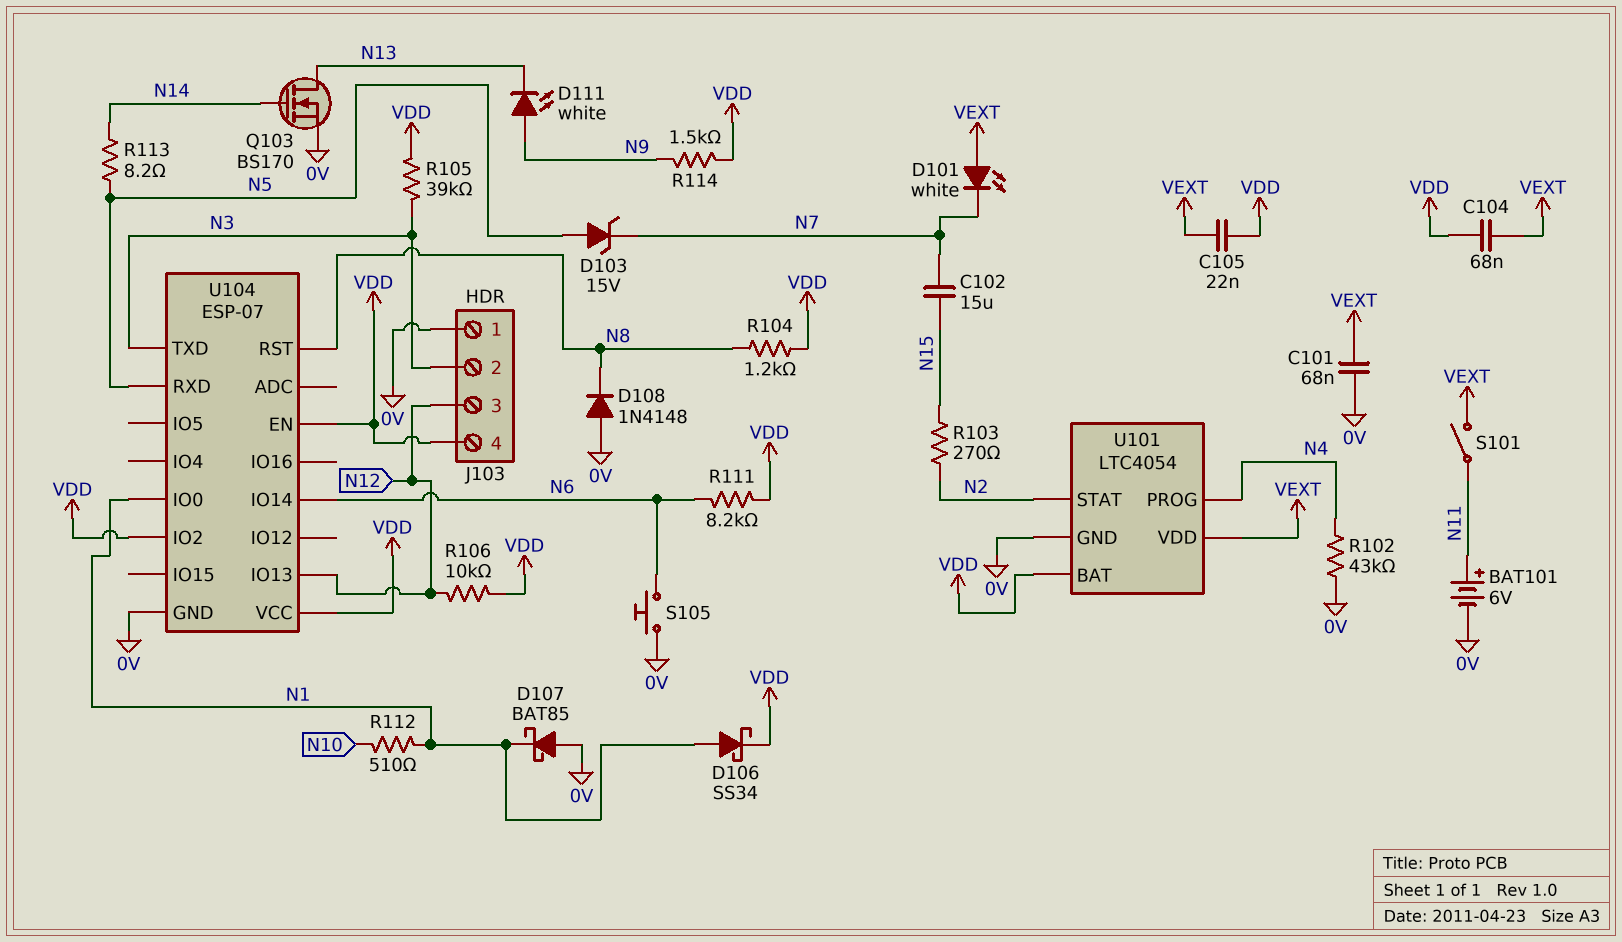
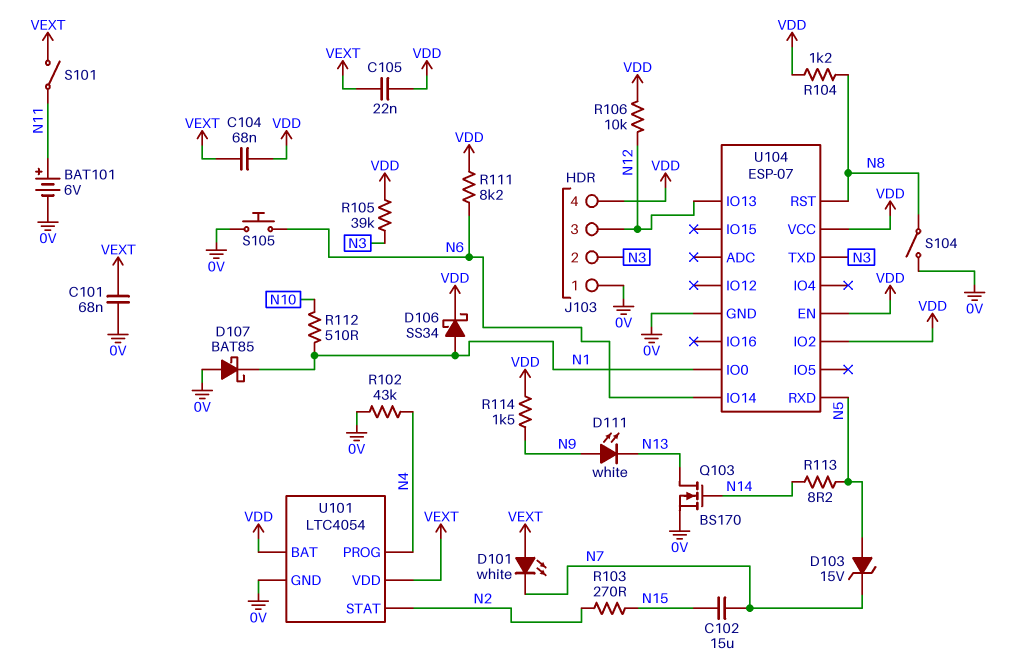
D108: diode 1N4148 (A 0V, K N8) -> none
S104: none -> switch (0V, N8)

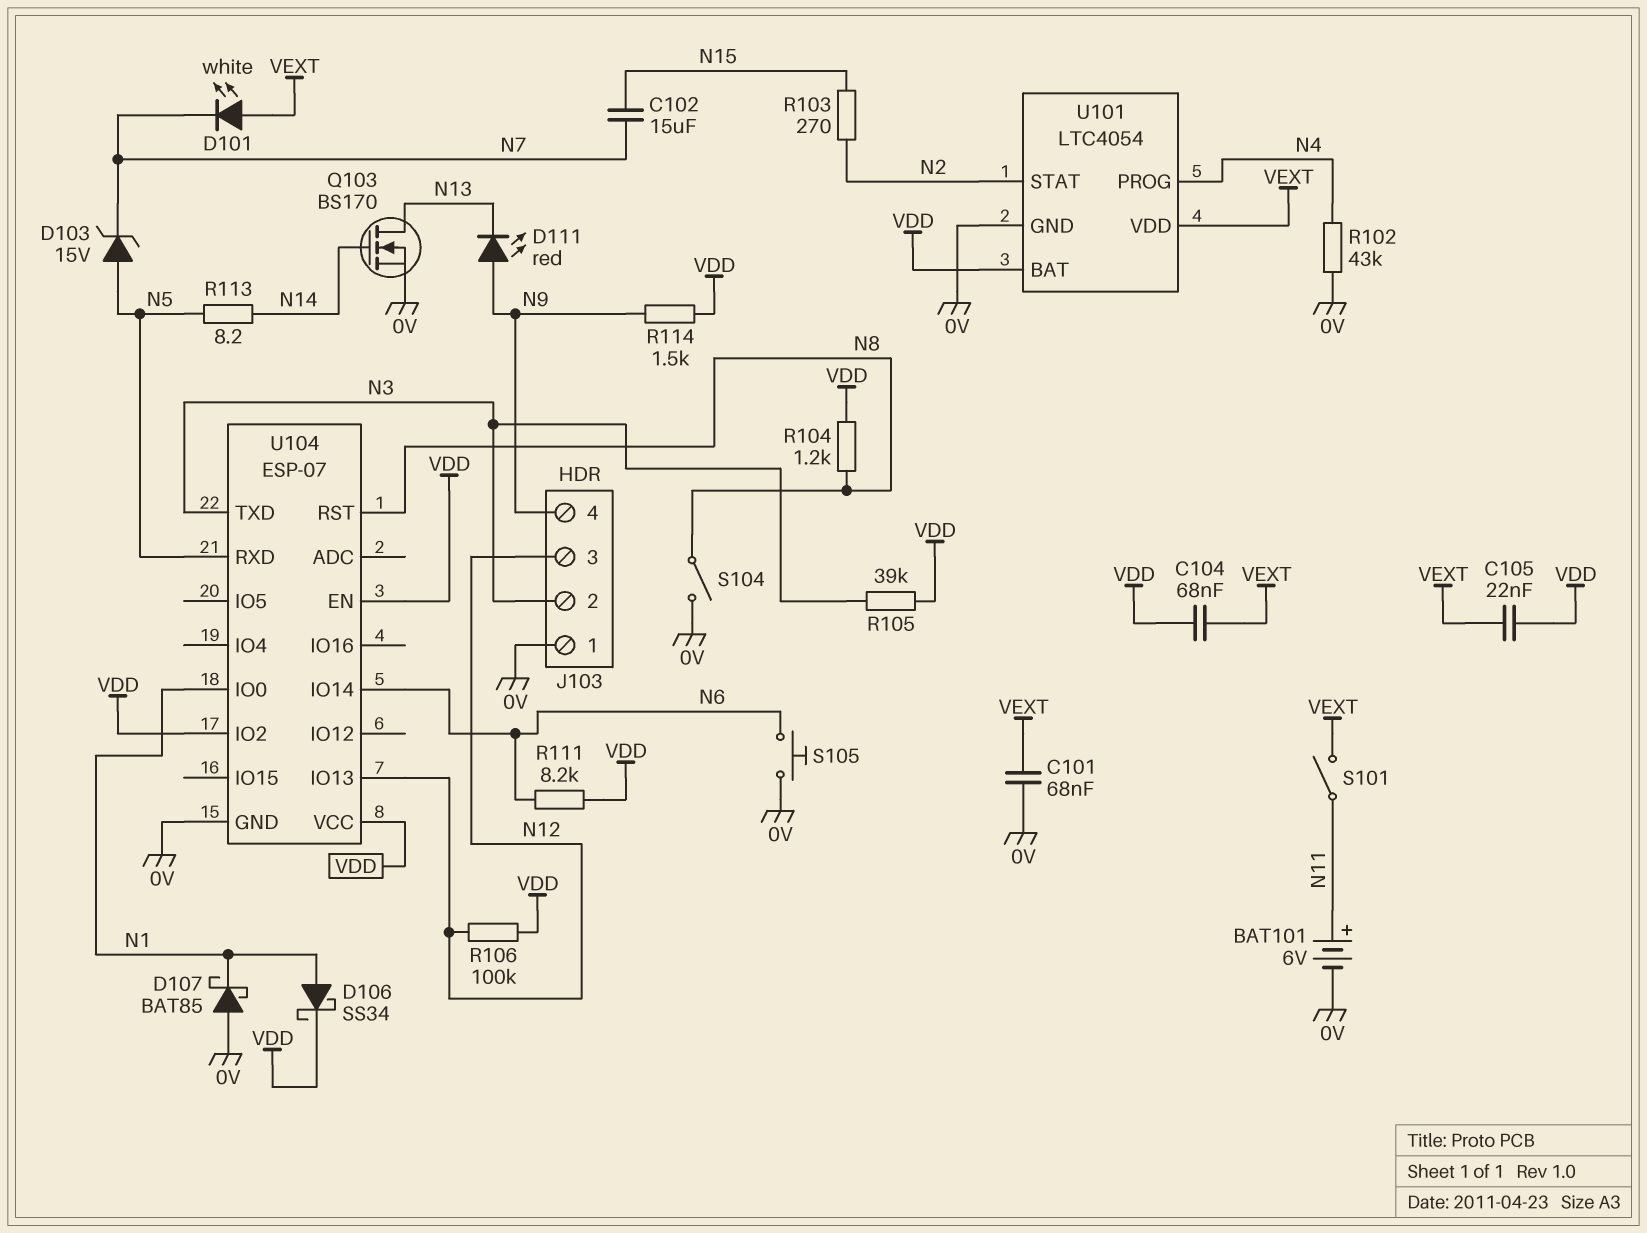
D111: LED white (A N9, K N13) -> LED red (A N9, K N13)
J103 pin 4: VDD -> N9
R106: 10k (N12, VDD) -> 100k (N12, VDD)
R112: 510 (N1, N10) -> none

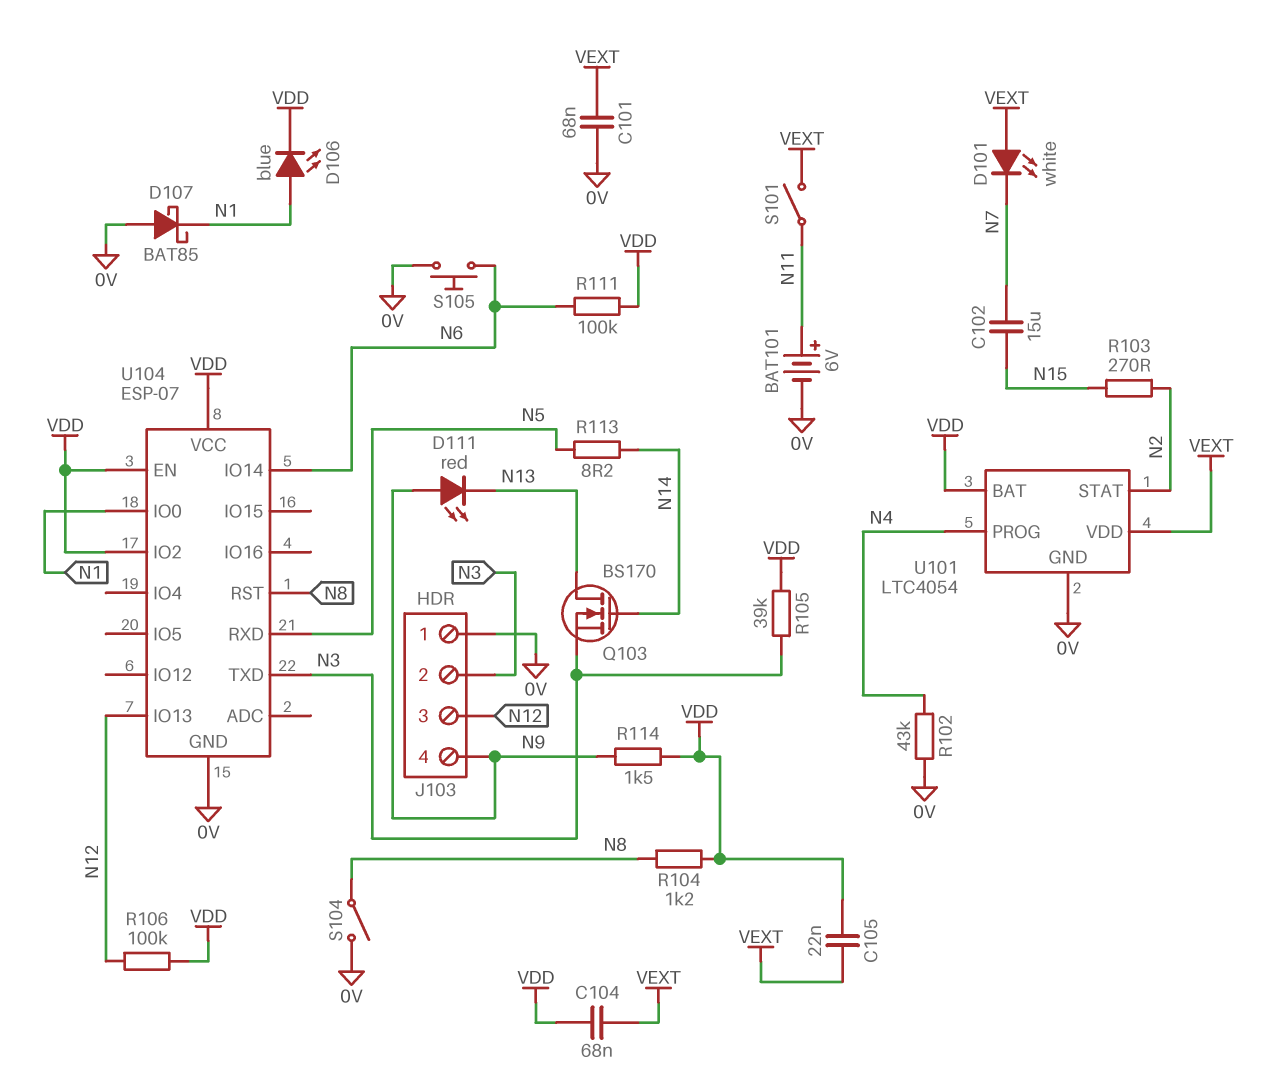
D103: zener 15V (A N5, K N7) -> none
D106: schottky SS34 (A N1, K VDD) -> LED blue (A N1, K VDD)
Q103: NMOS BS170 (G N14, D N13, S 0V) -> NMOS BS170 (G N14, D N13, S N3)
R111: 8.2k (N6, VDD) -> 100k (N6, VDD)

